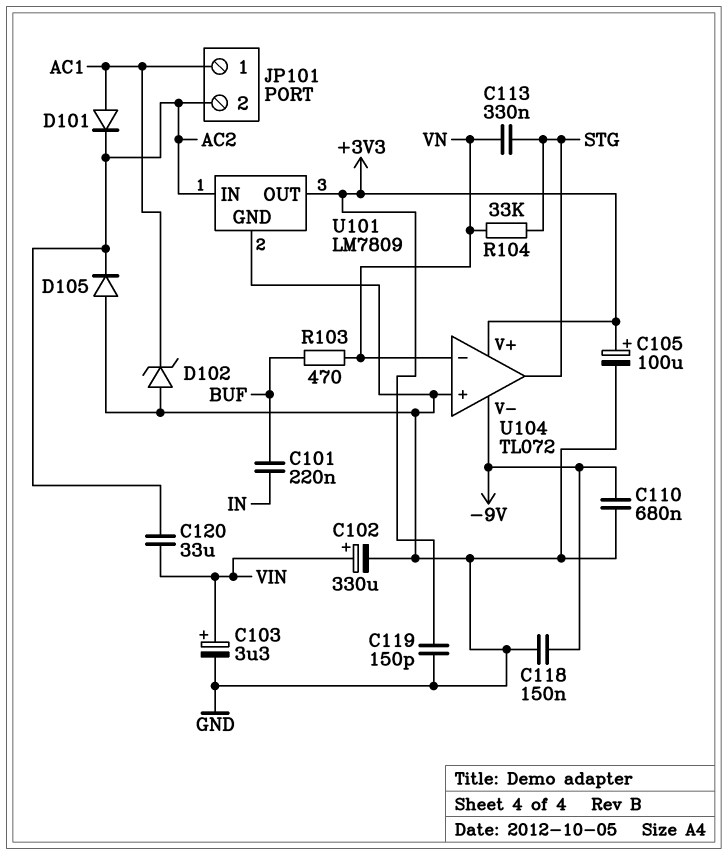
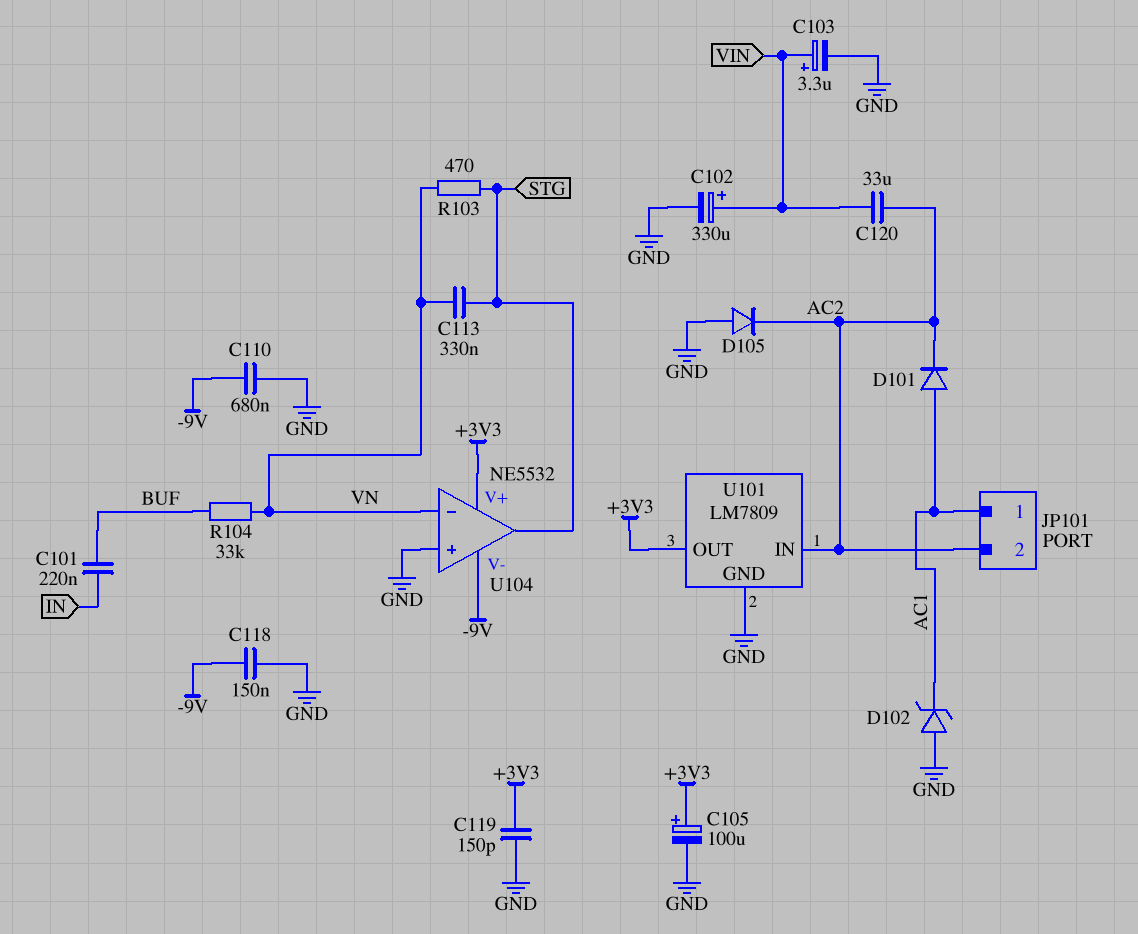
R103: 470 (BUF, VN) -> 470 (STG, VN)
R104: 33k (STG, VN) -> 33k (BUF, VN)
U104: TL072 -> NE5532

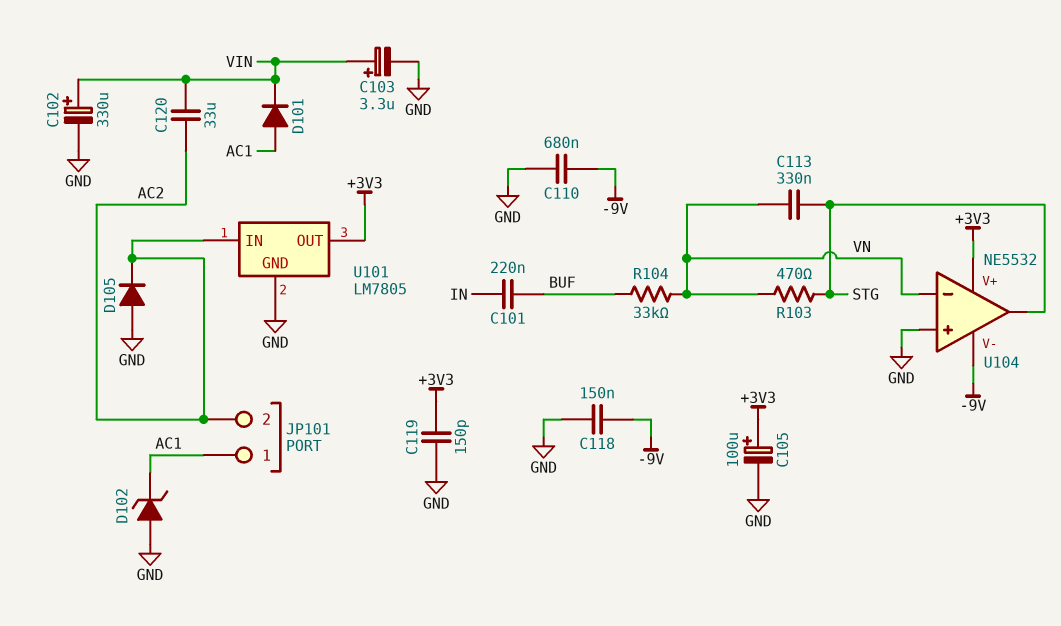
D101: diode (A AC1, K AC2) -> diode (A AC1, K VIN)
U101: LM7809 -> LM7805

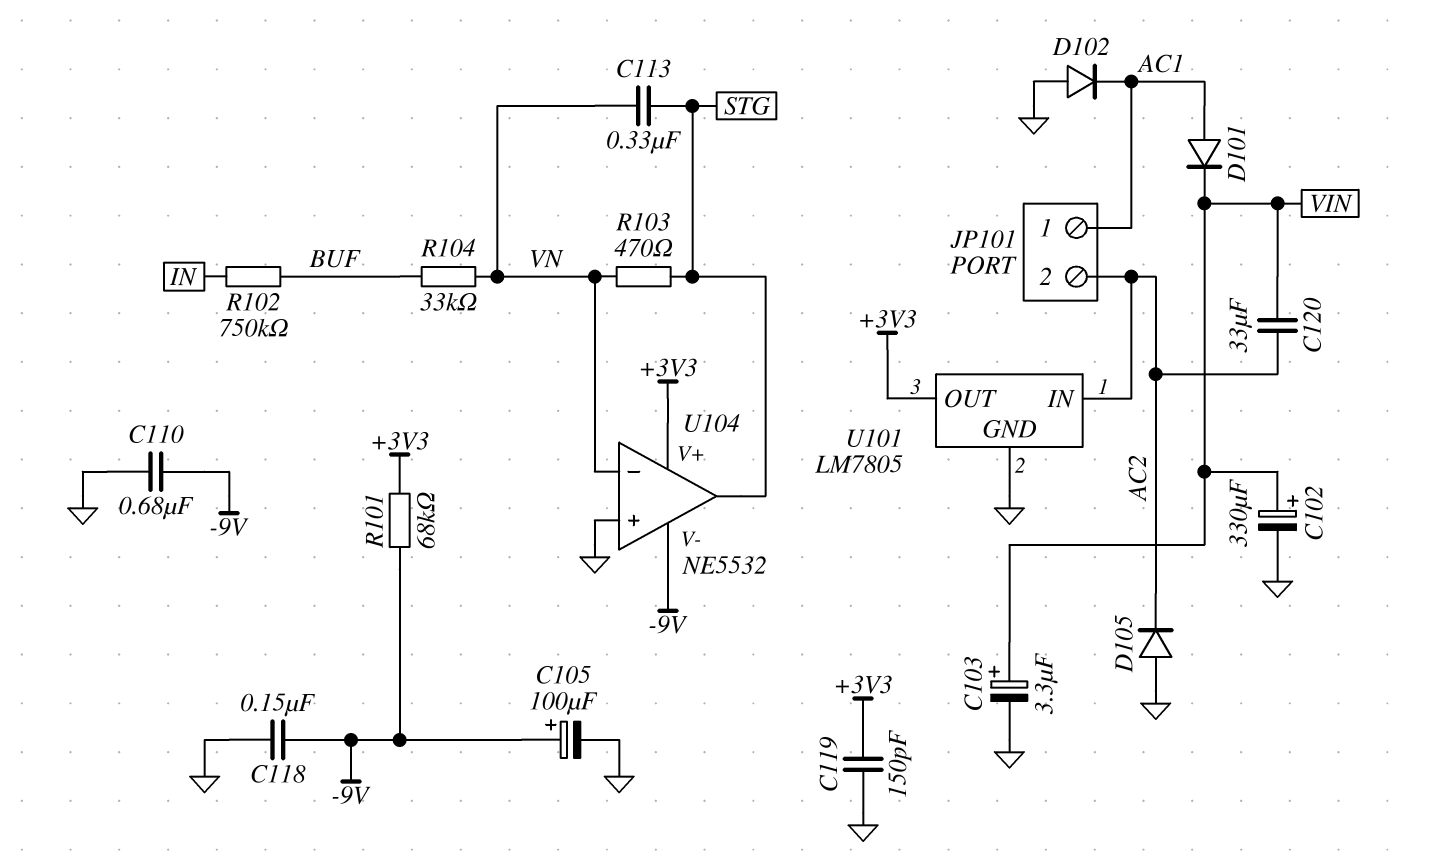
C101: 220nF (BUF, IN) -> none
C105: 100uF (plus +3V3, minus GND) -> 100uF (plus -9V, minus GND)
D102: zener (A GND, K AC1) -> diode (A GND, K AC1)
R101: none -> 68k (+3V3, -9V)
R102: none -> 750k (BUF, IN)

